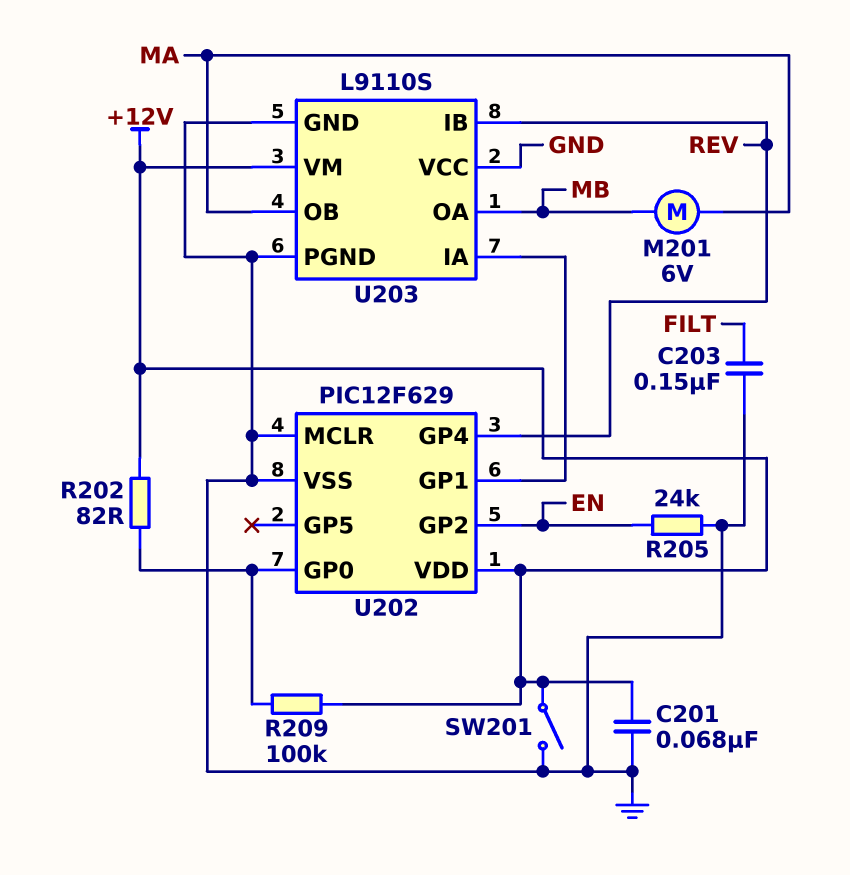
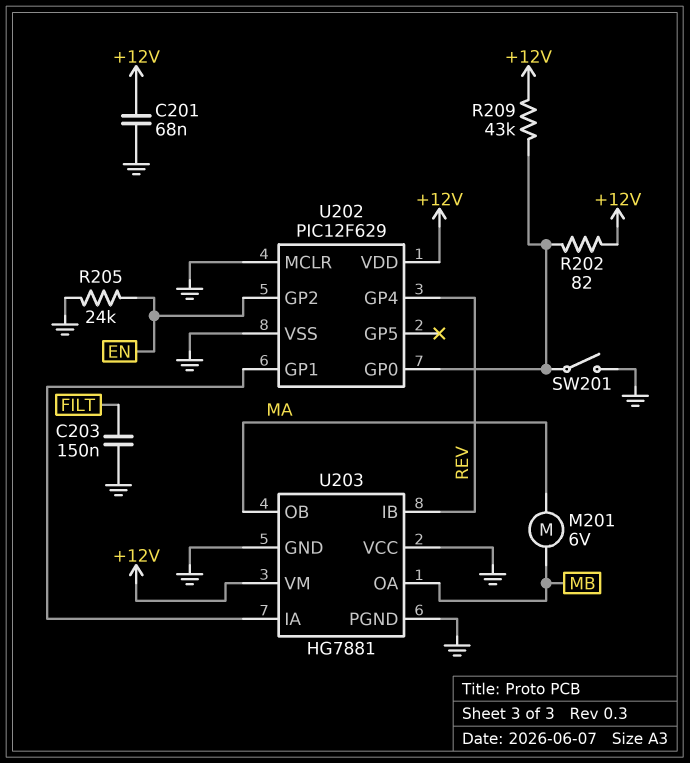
R209: 100k (+12V, U202/GP0) -> 43k (+12V, U202/GP0)
SW201: switch (+12V, GND) -> switch (GND, U202/GP0)
U203: L9110S -> HG7881

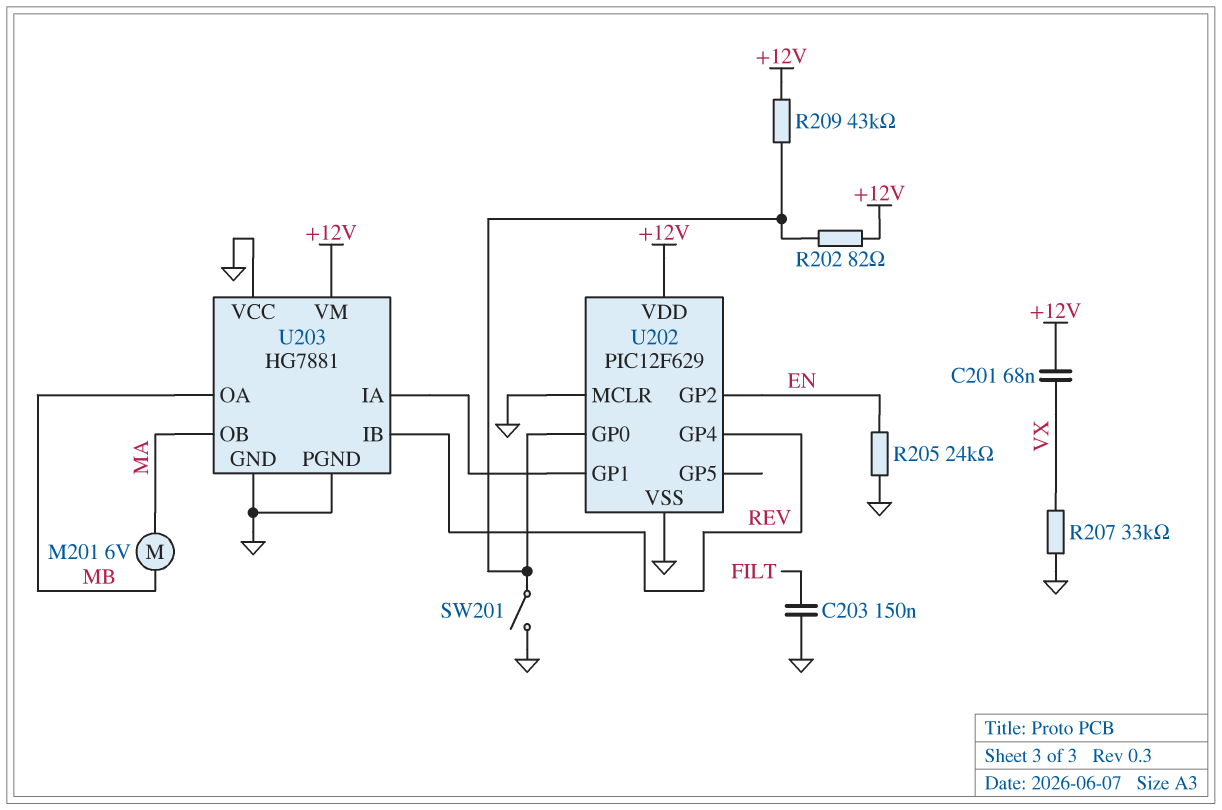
C201: 68nF (+12V, GND) -> 68nF (+12V, VX)
R207: none -> 33k (GND, VX)

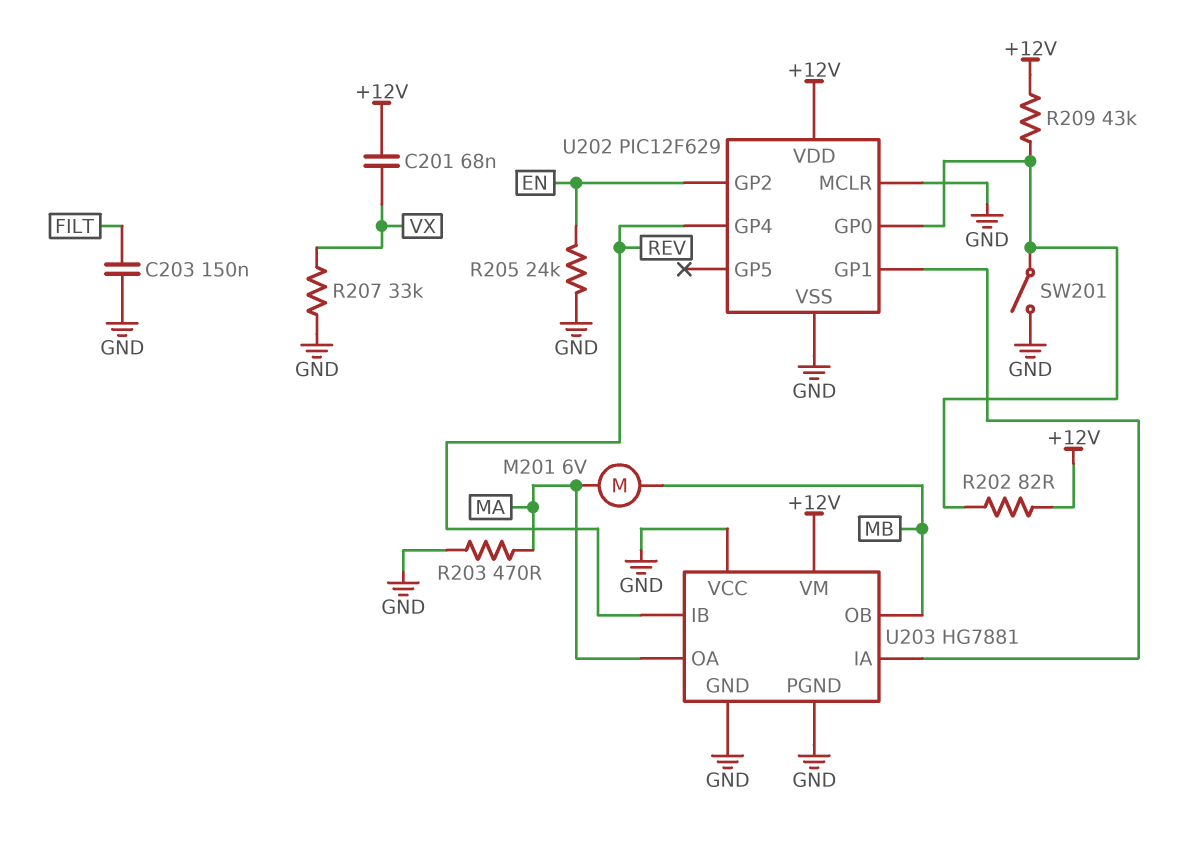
R203: none -> 470 (GND, MA)
U203 pin OA: MB -> MA
U203 pin OB: MA -> MB

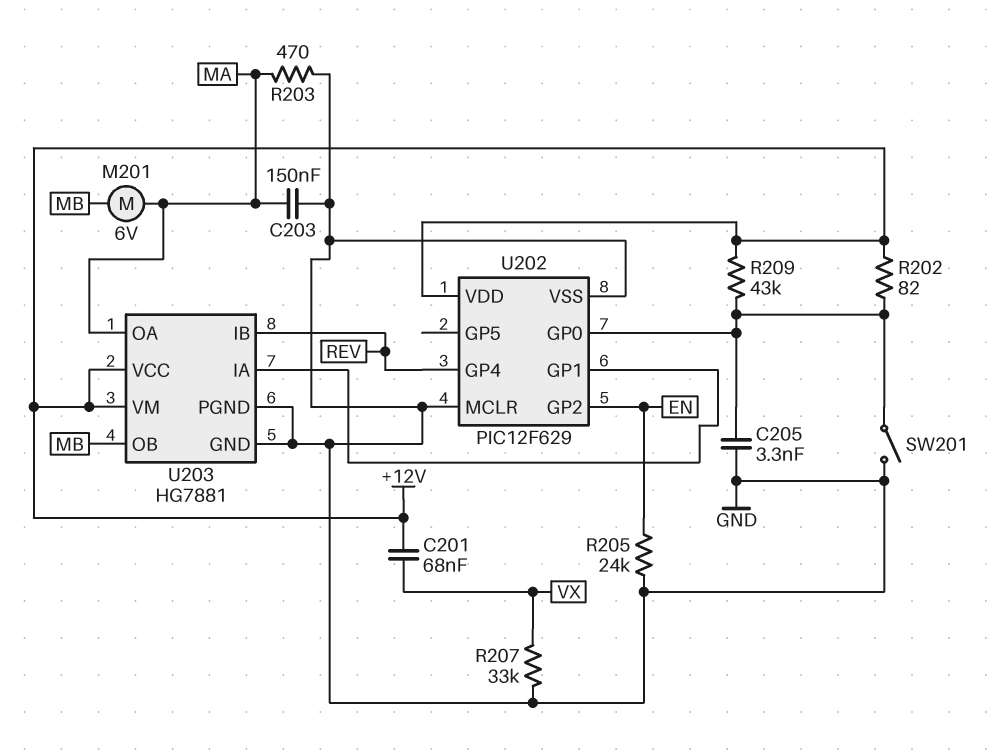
C203: 150nF (FILT, GND) -> 150nF (GND, MA)
C205: none -> 3.3nF (GND, U202/GP0)
U203 pin VCC: GND -> +12V

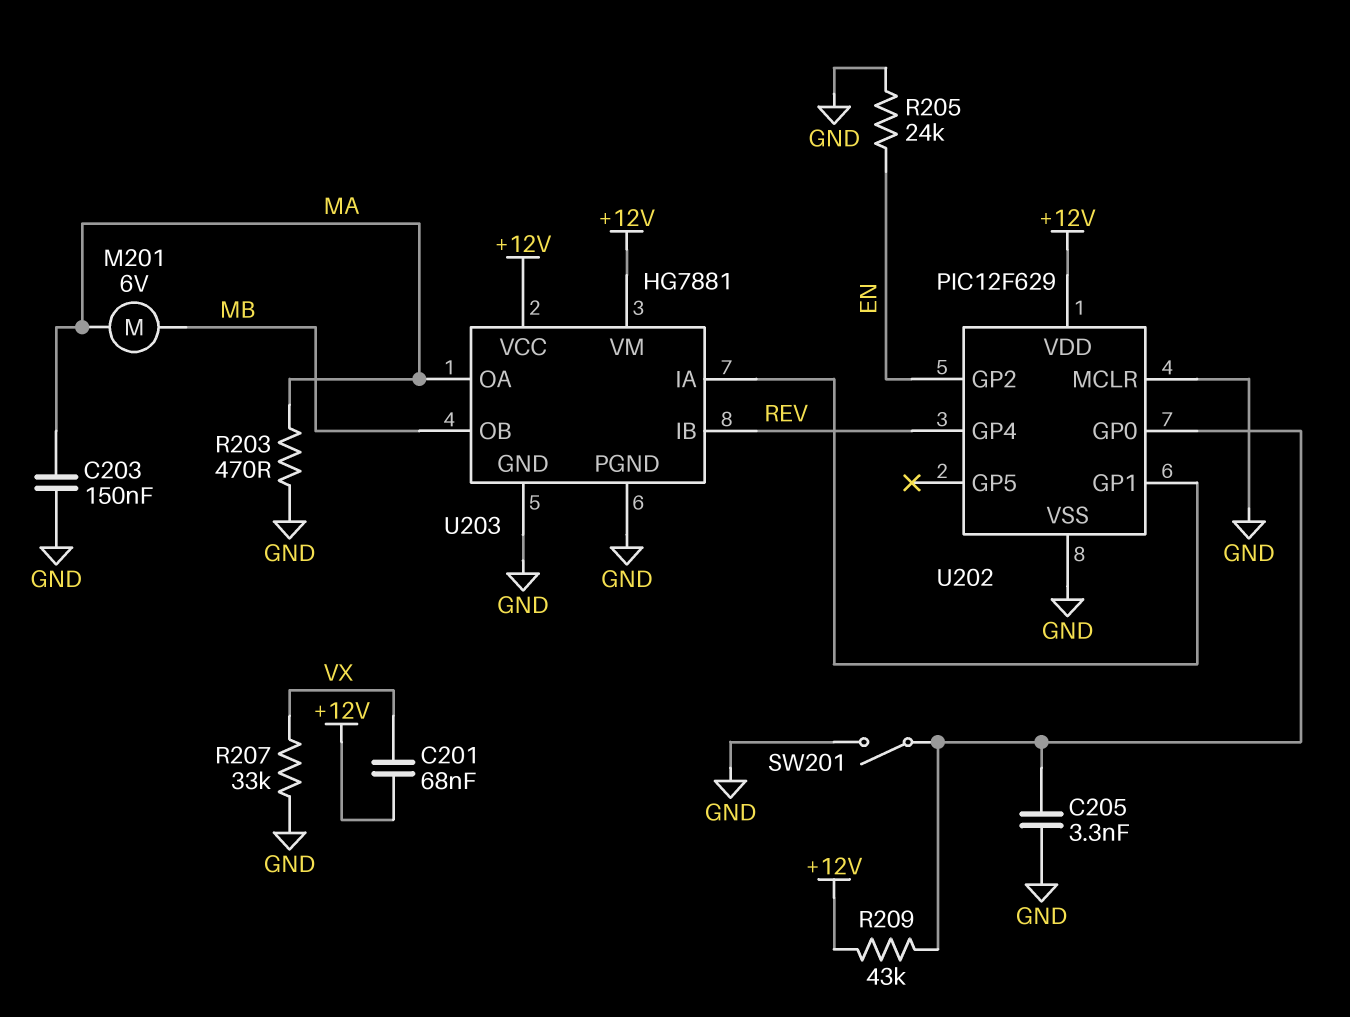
R202: 82 (+12V, U202/GP0) -> none

